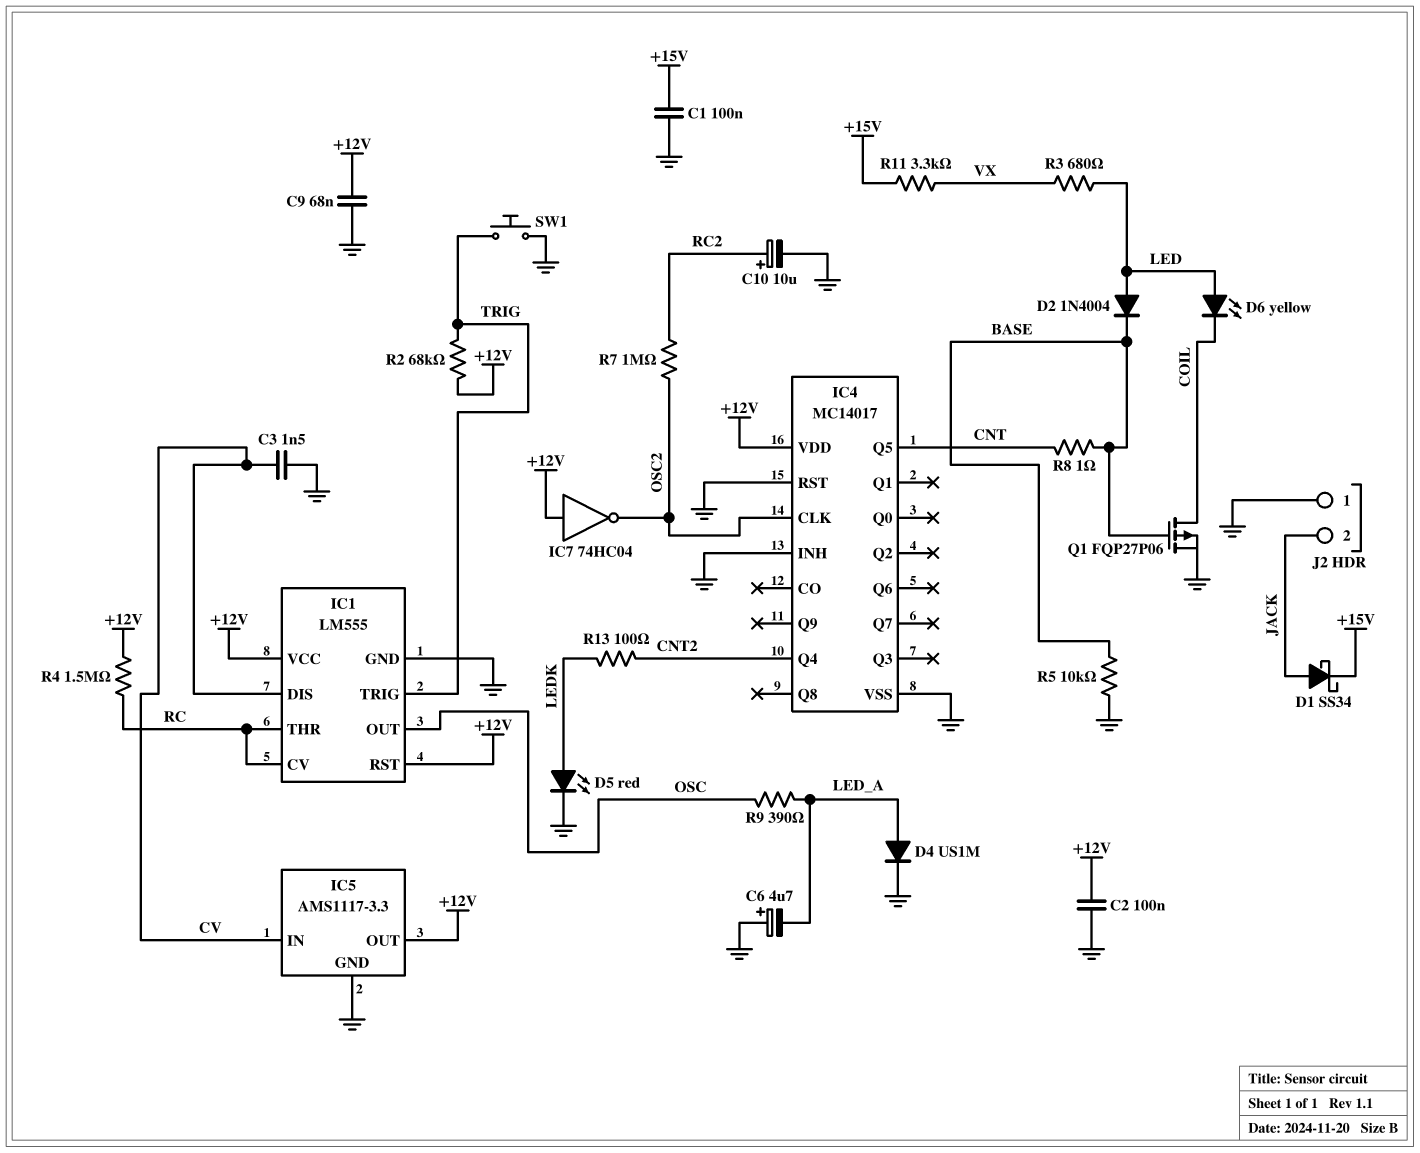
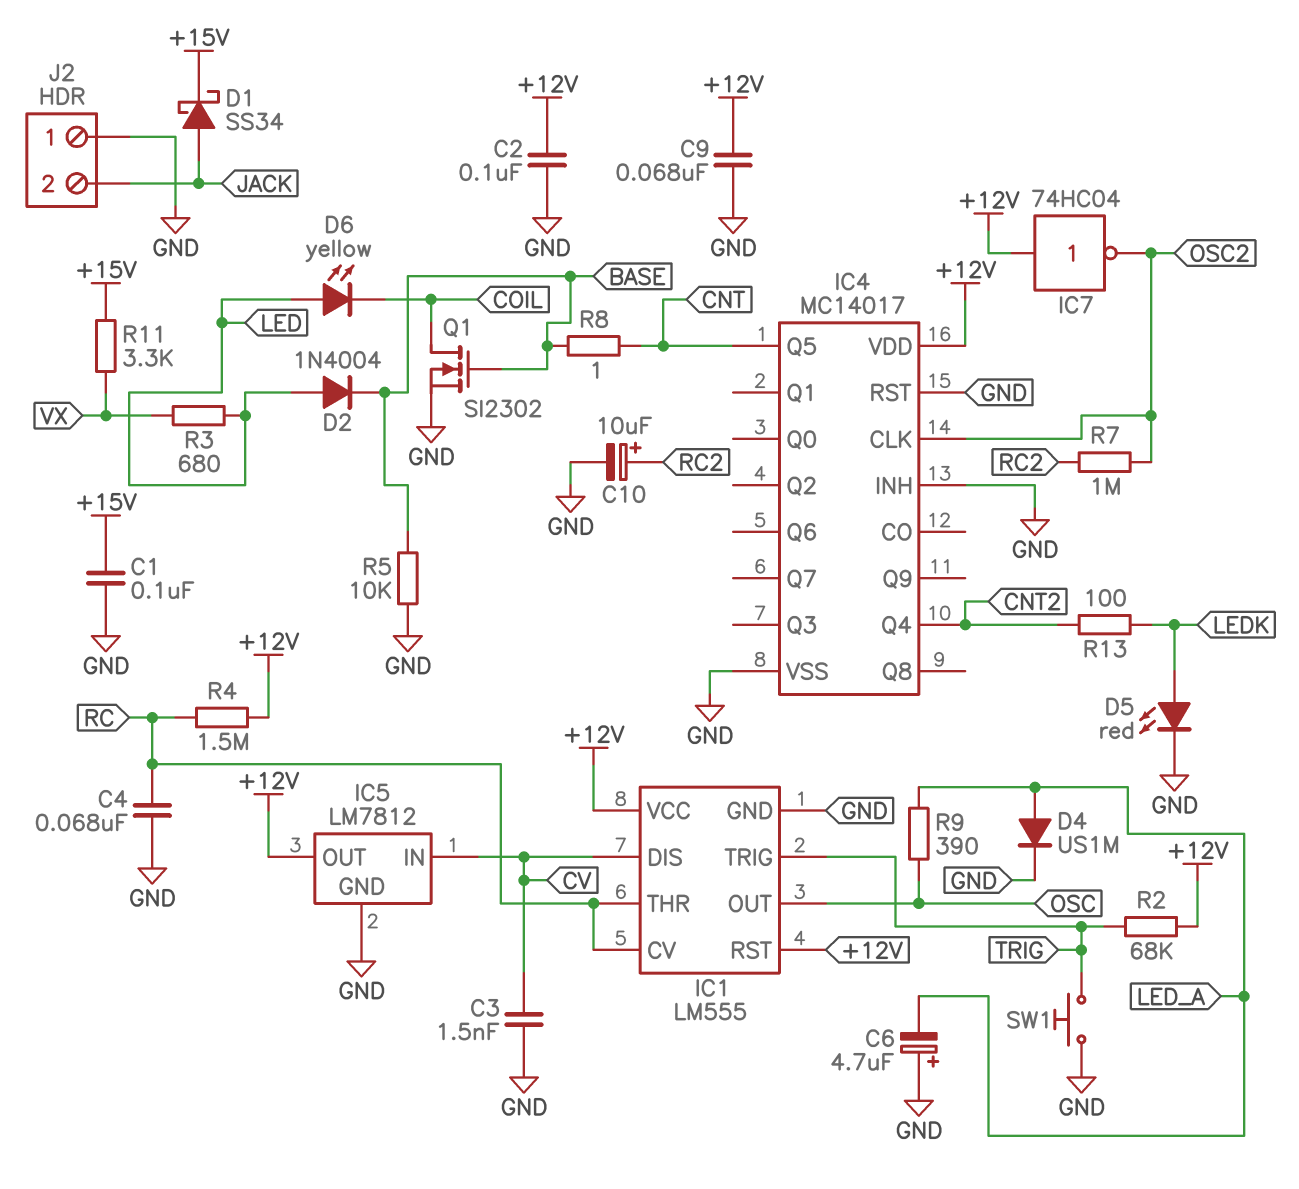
C4: none -> 68nF (GND, RC)
IC5: AMS1117-3.3 -> LM7812
Q1: PMOS FQP27P06 (G BASE, D COIL, S GND) -> NMOS SI2302 (G BASE, D COIL, S GND)

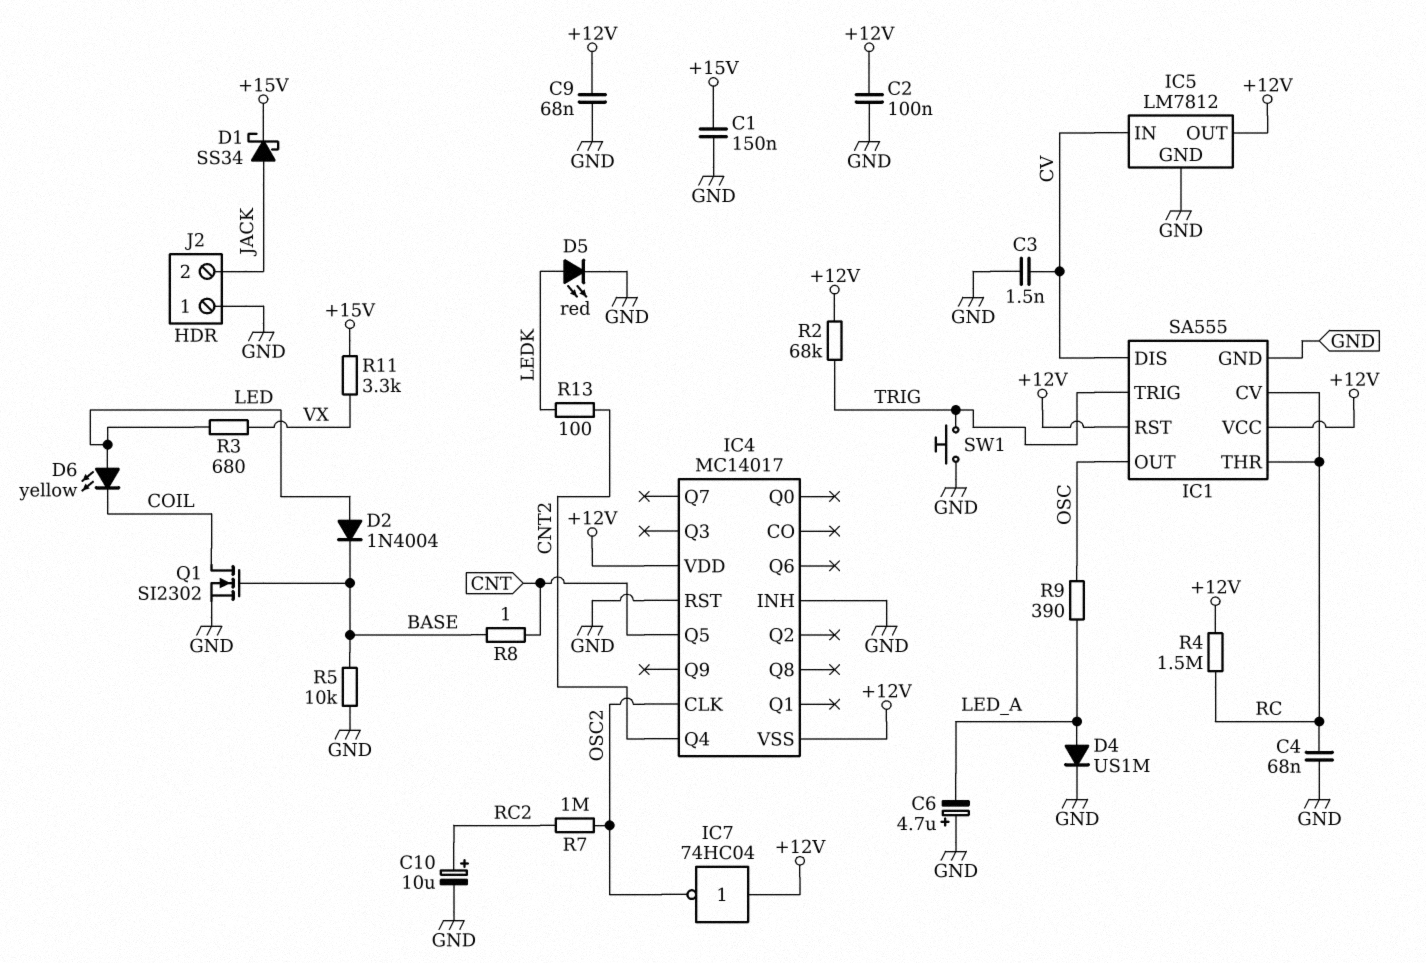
C1: 100nF (+15V, GND) -> 150nF (+15V, GND)
IC1: LM555 -> SA555
IC4 pin VSS: GND -> +12V

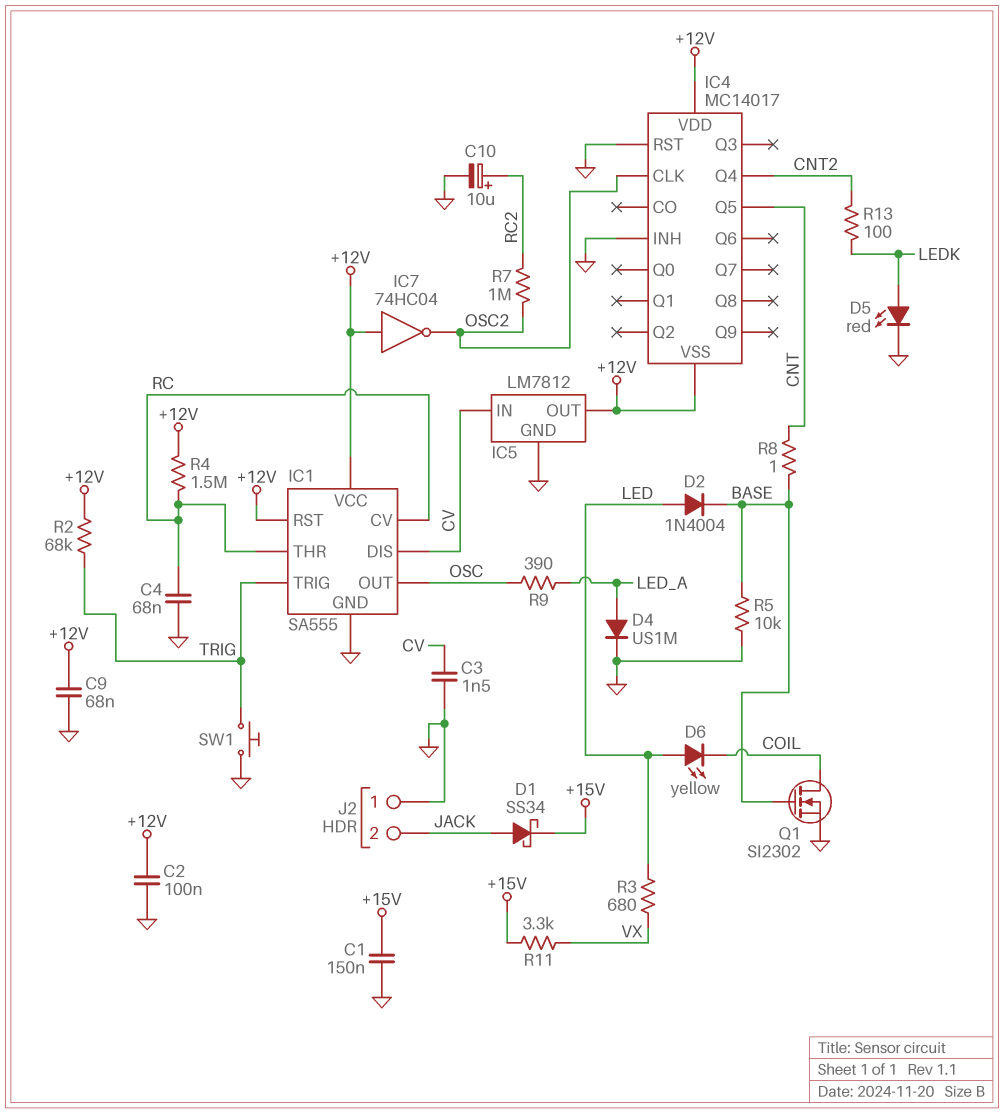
C6: 4.7uF (plus GND, minus LED_A) -> none

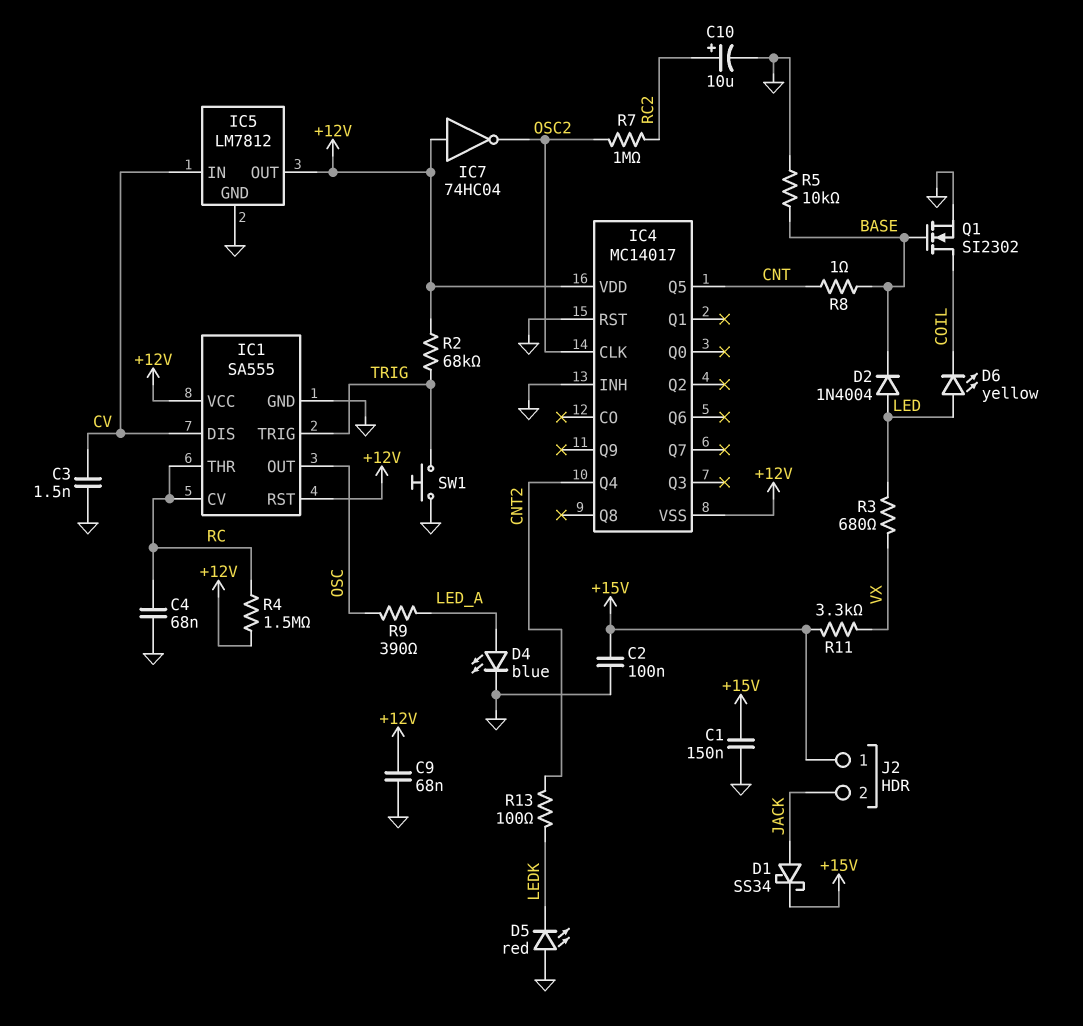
C2: 100nF (+12V, GND) -> 100nF (+15V, GND)
D4: diode US1M (A LED_A, K GND) -> LED blue (A LED_A, K GND)
D5: LED red (A LEDK, K GND) -> LED red (A GND, K LEDK)
J2 pin 1: GND -> +15V

